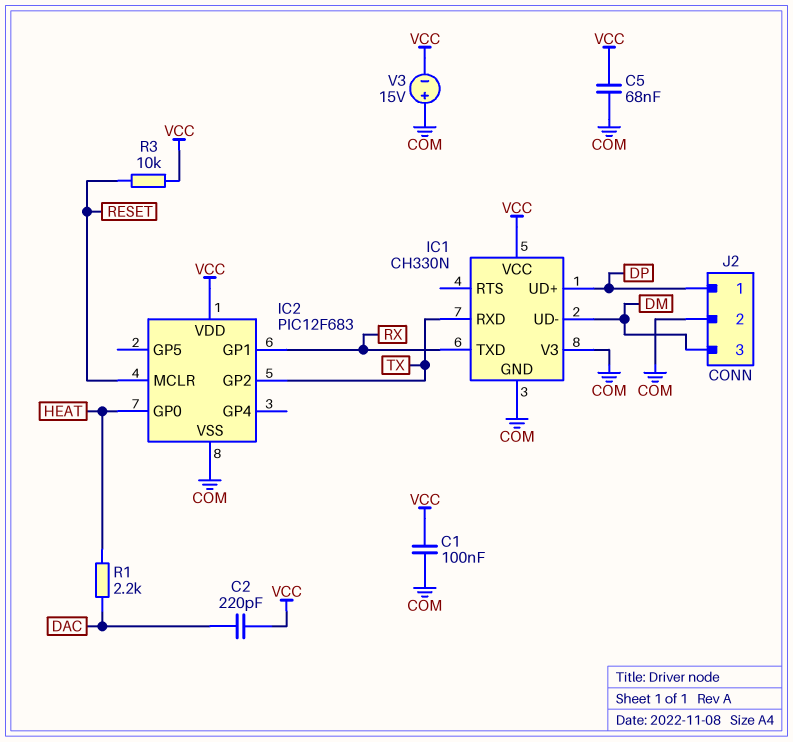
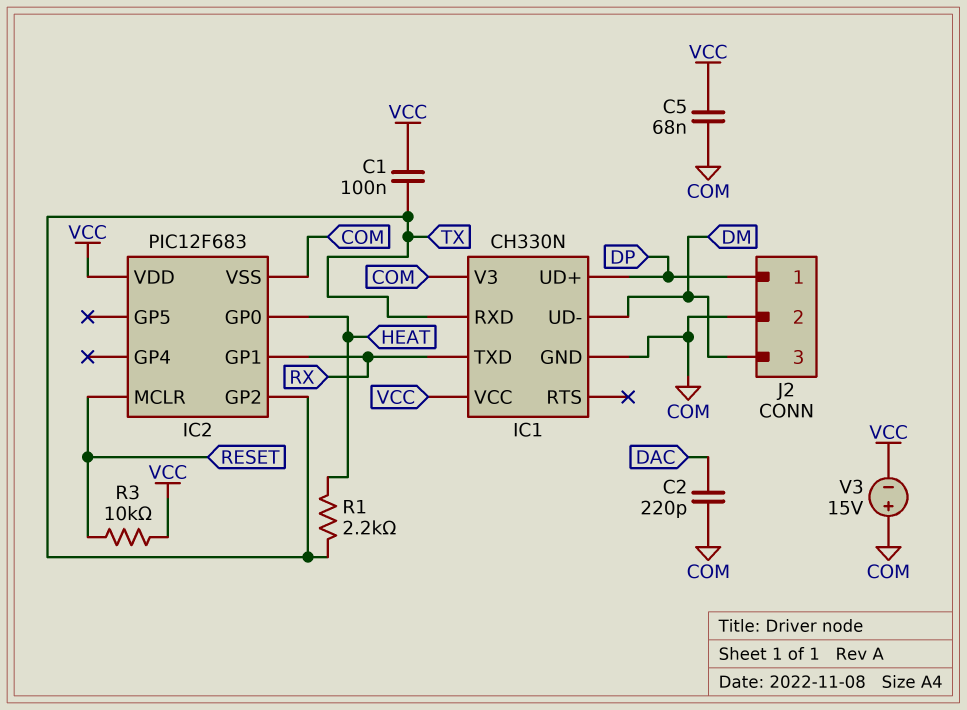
C1: 100nF (COM, VCC) -> 100nF (TX, VCC)
C2: 220pF (DAC, VCC) -> 220pF (COM, DAC)
R1: 2.2k (DAC, HEAT) -> 2.2k (HEAT, TX)

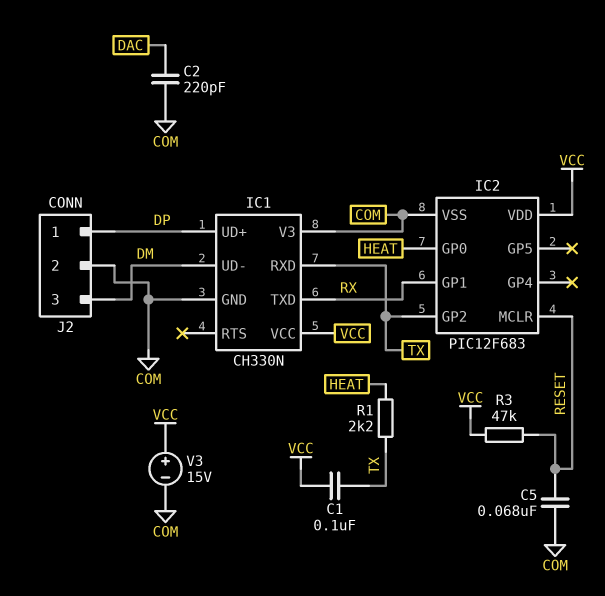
C5: 68nF (COM, VCC) -> 68nF (COM, RESET)
R3: 10k (RESET, VCC) -> 47k (RESET, VCC)
V3: 15V (plus COM, minus VCC) -> 15V (plus VCC, minus COM)

